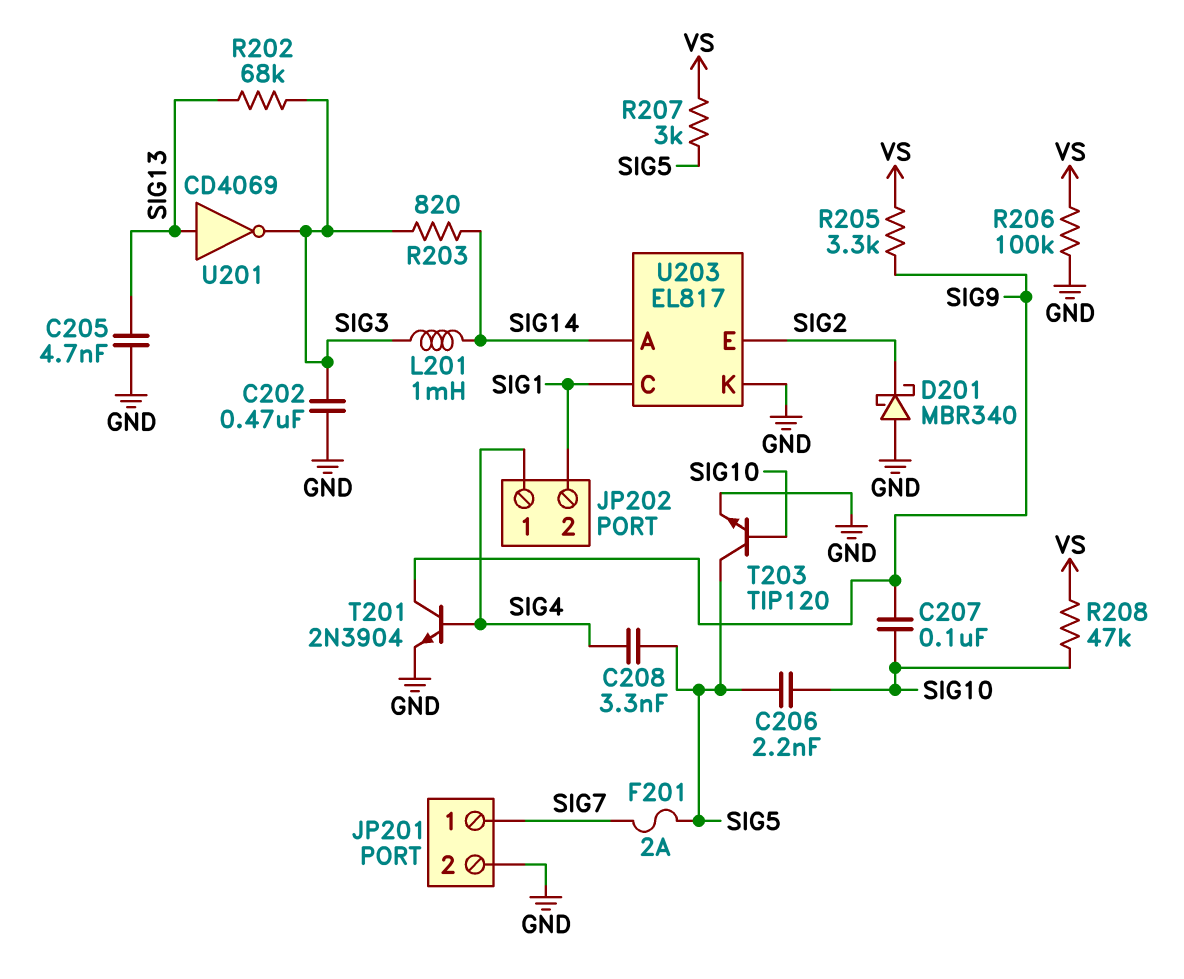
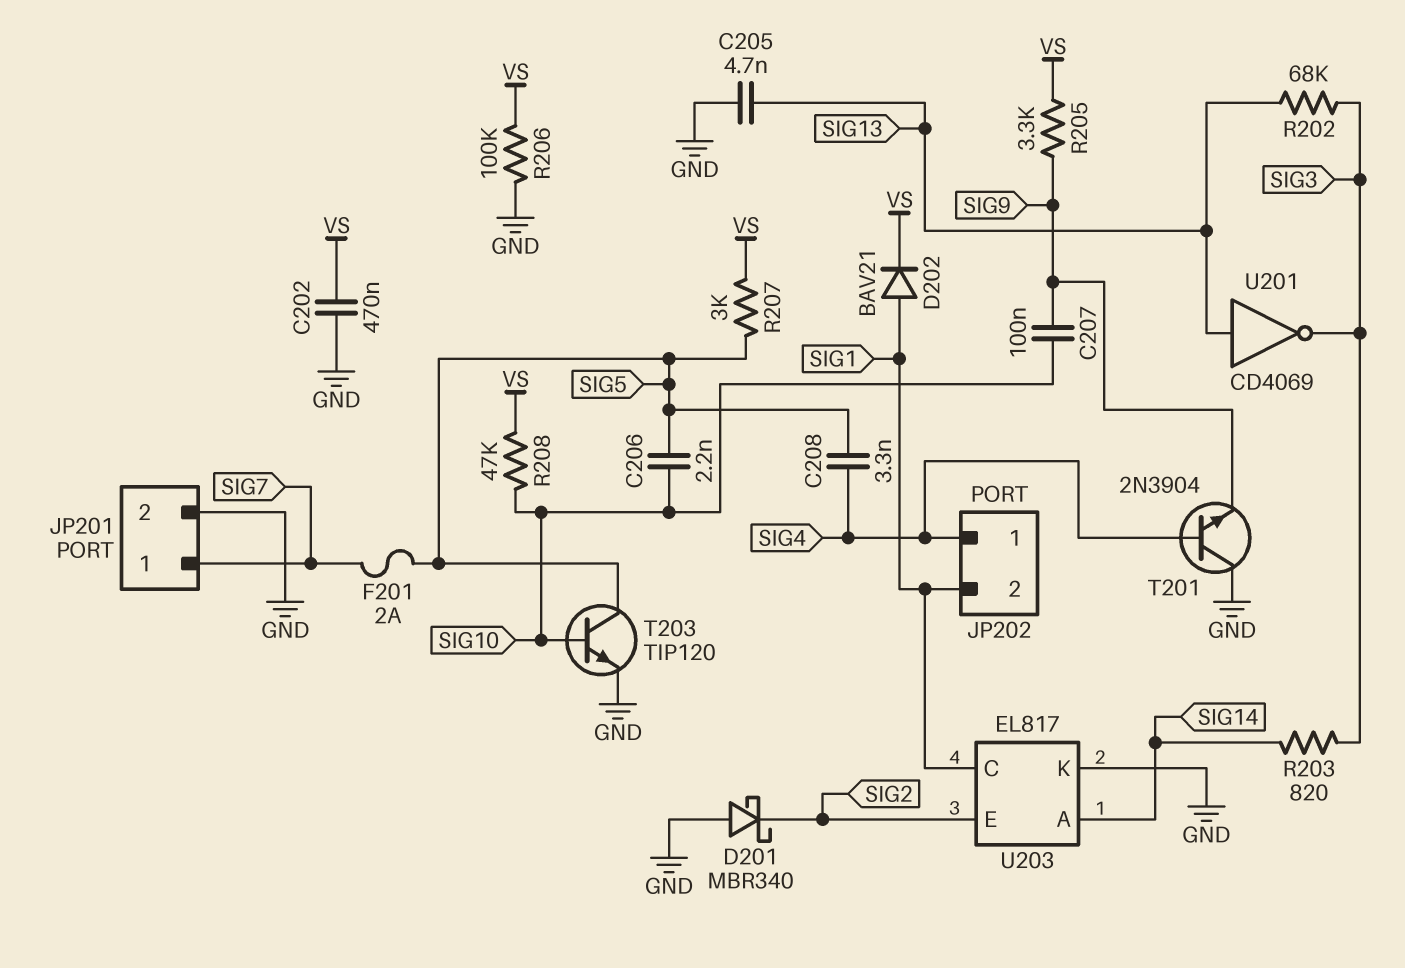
C202: 470nF (GND, SIG3) -> 470nF (GND, VS)
D202: none -> diode BAV21 (A SIG1, K VS)
L201: 1mH (SIG3, SIG14) -> none
T201: NPN 2N3904 (B SIG4, C SIG9, E GND) -> NPN 2N3904 (B SIG4, C GND, E SIG9)

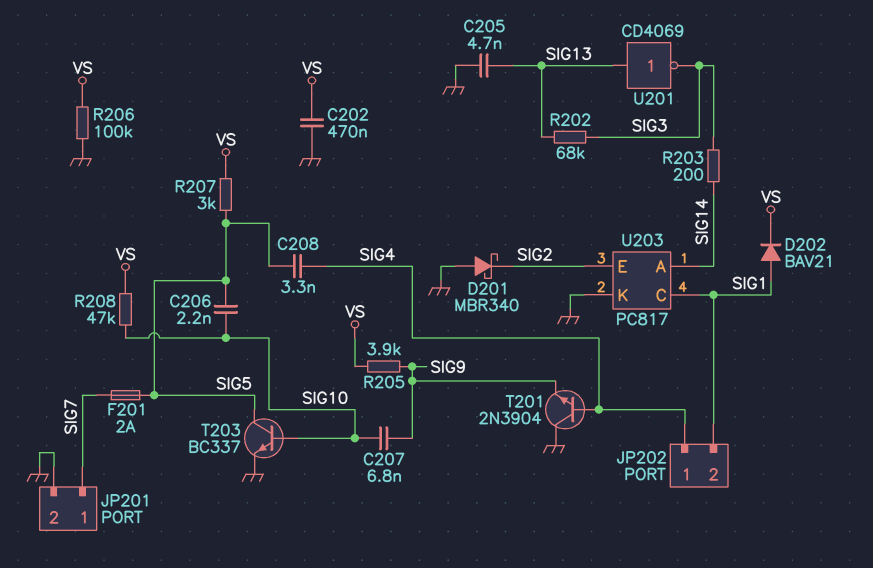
C207: 100nF (SIG9, SIG10) -> 6.8nF (SIG9, SIG10)
R203: 820 (SIG3, SIG14) -> 200 (SIG3, SIG14)
R205: 3.3k (SIG9, VS) -> 3.9k (SIG9, VS)
T203: NPN TIP120 (B SIG10, C SIG5, E GND) -> NPN BC337 (B SIG10, C SIG5, E GND)
U203: EL817 -> PC817

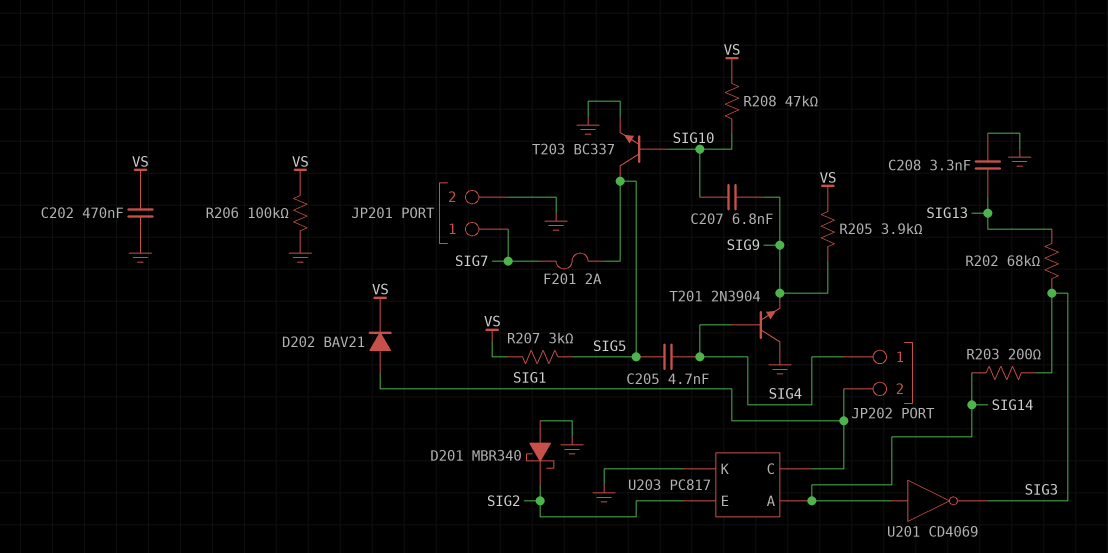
C205: 4.7nF (GND, SIG13) -> 4.7nF (SIG4, SIG5)
C206: 2.2nF (SIG5, SIG10) -> none
C208: 3.3nF (SIG4, SIG5) -> 3.3nF (GND, SIG13)
U201: NOT CD4069 (in SIG13, out SIG3) -> NOT CD4069 (in SIG14, out SIG3)

